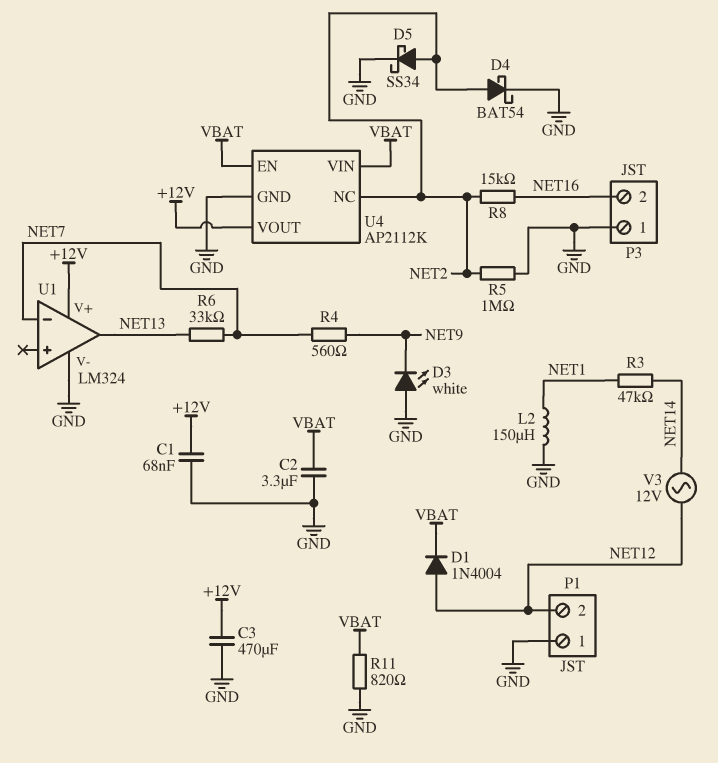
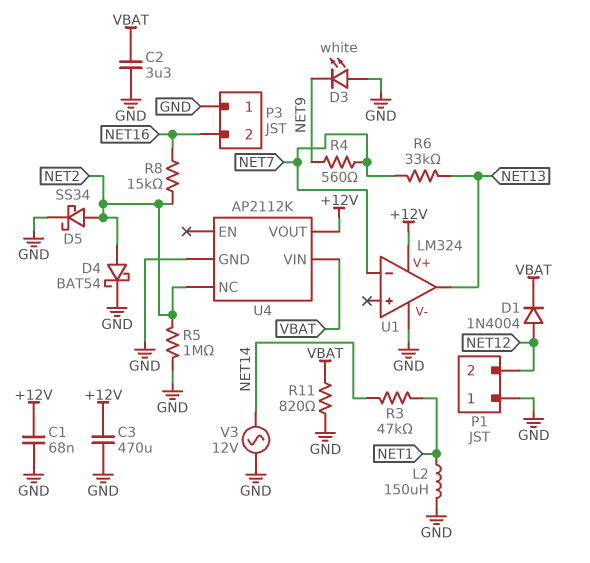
U4 pin EN: VBAT -> none
V3: AC 12V (NET12, NET14) -> AC 12V (GND, NET14)

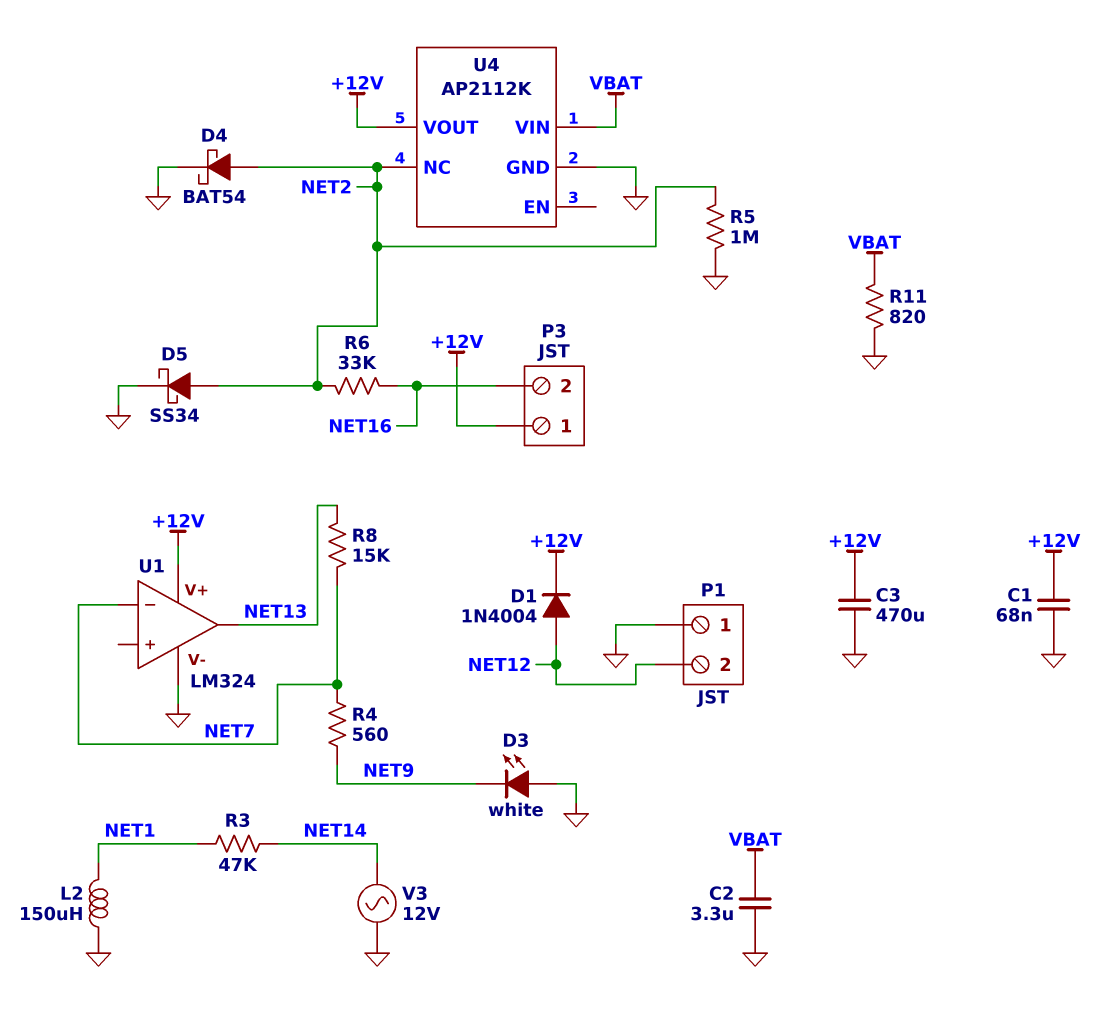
D1: diode 1N4004 (A NET12, K VBAT) -> diode 1N4004 (A NET12, K +12V)
P3 pin 1: GND -> +12V
R6: 33k (NET7, NET13) -> 33k (NET2, NET16)
R8: 15k (NET2, NET16) -> 15k (NET7, NET13)

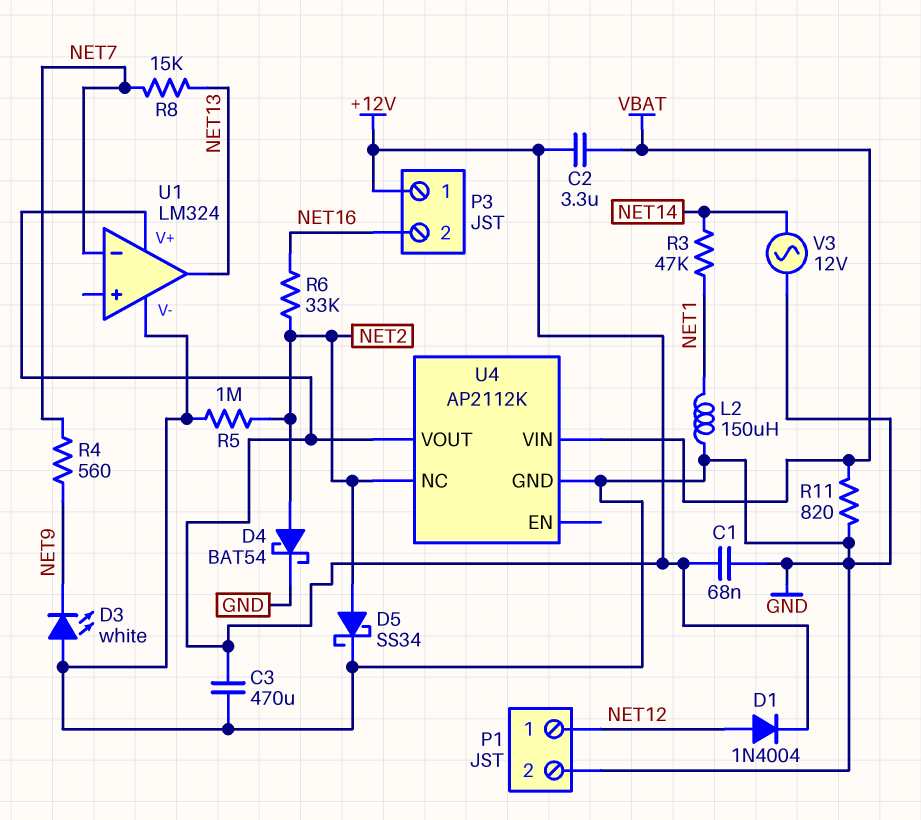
C2: 3.3uF (GND, VBAT) -> 3.3uF (+12V, VBAT)
P1 pin 1: GND -> NET12
P1 pin 2: NET12 -> GND

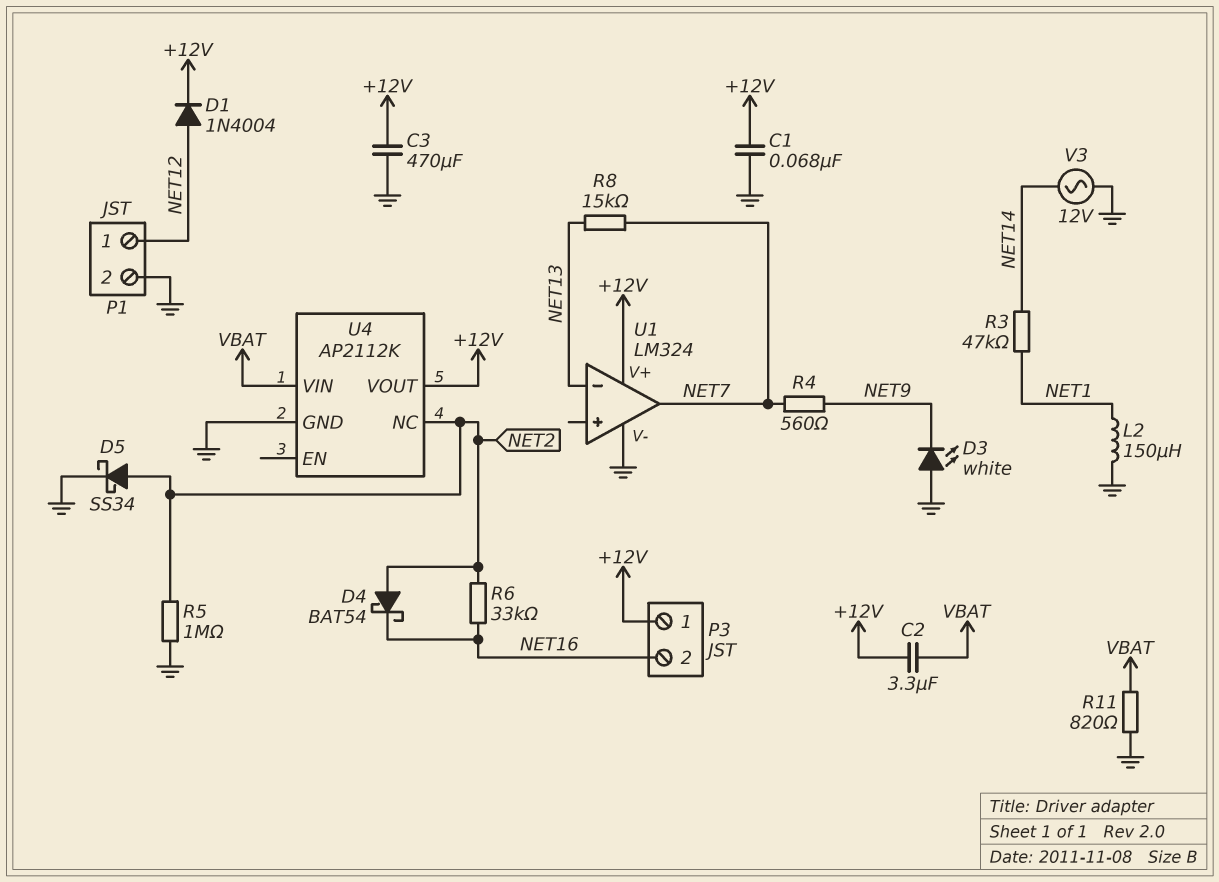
D4: schottky BAT54 (A NET2, K GND) -> schottky BAT54 (A NET2, K NET16)
U1 pin in-: NET7 -> NET13
U1 pin out: NET13 -> NET7

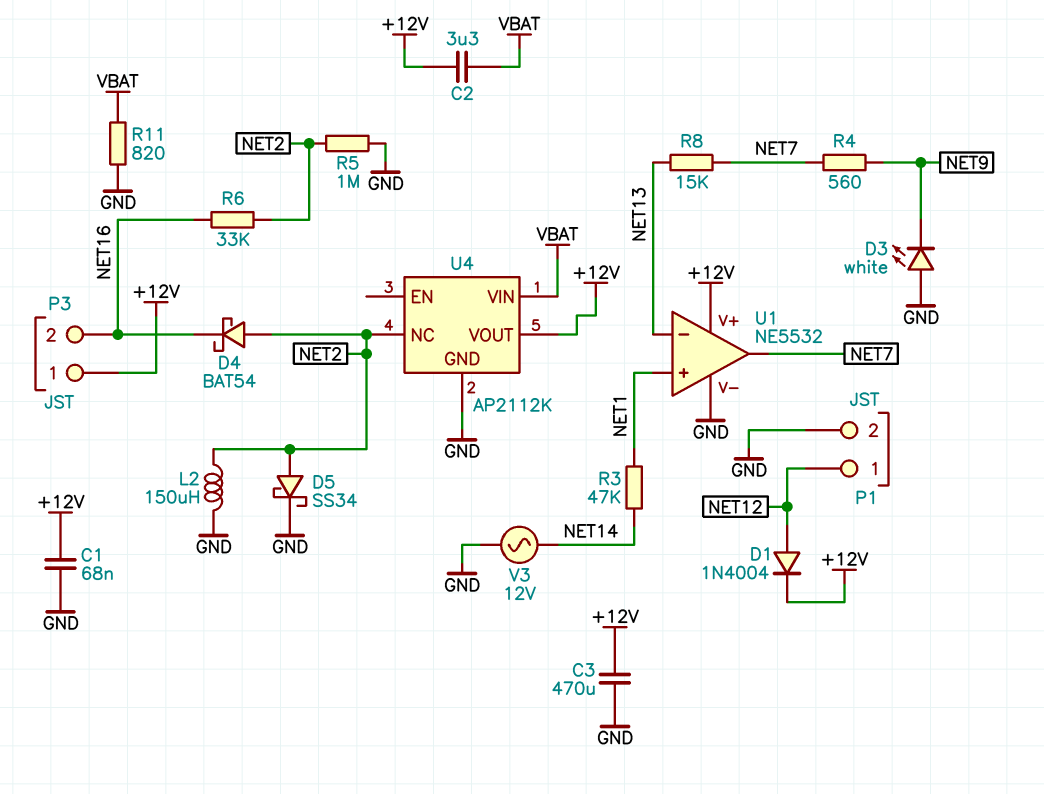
L2: 150uH (GND, NET1) -> 150uH (GND, NET2)
U1: LM324 -> NE5532
U1 pin in+: none -> NET1

